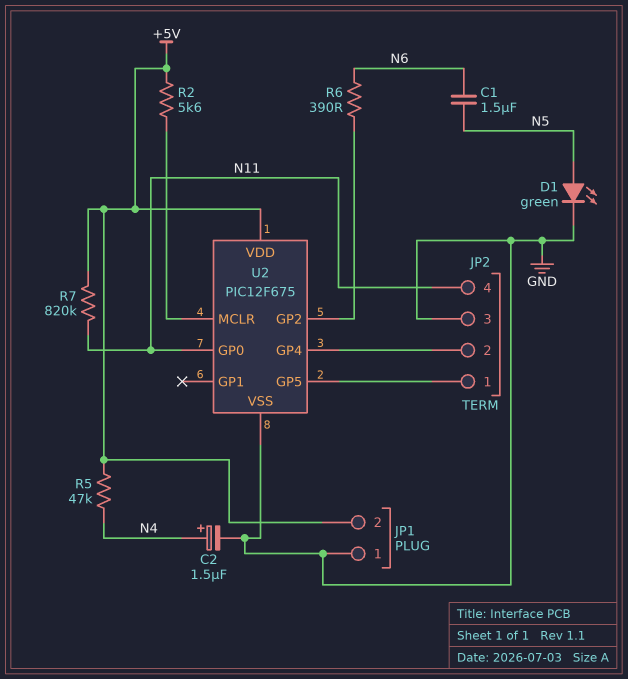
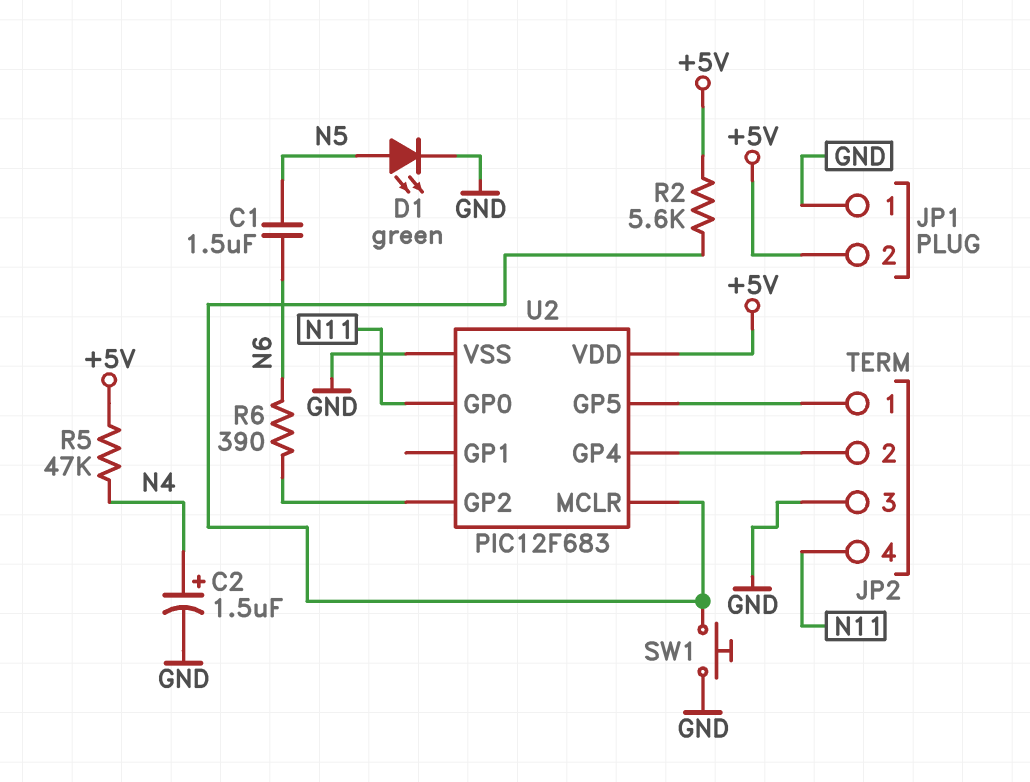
R7: 820k (+5V, N11) -> none
SW1: none -> button (GND, U2/MCLR)
U2: PIC12F675 -> PIC12F683

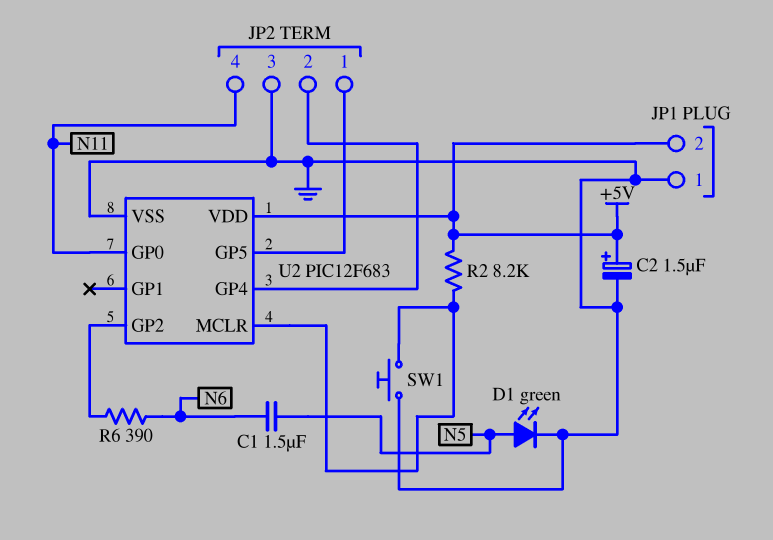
C2: 1.5uF (plus N4, minus GND) -> 1.5uF (plus +5V, minus GND)
R2: 5.6k (+5V, U2/MCLR) -> 8.2k (+5V, U2/MCLR)
R5: 47k (+5V, N4) -> none

